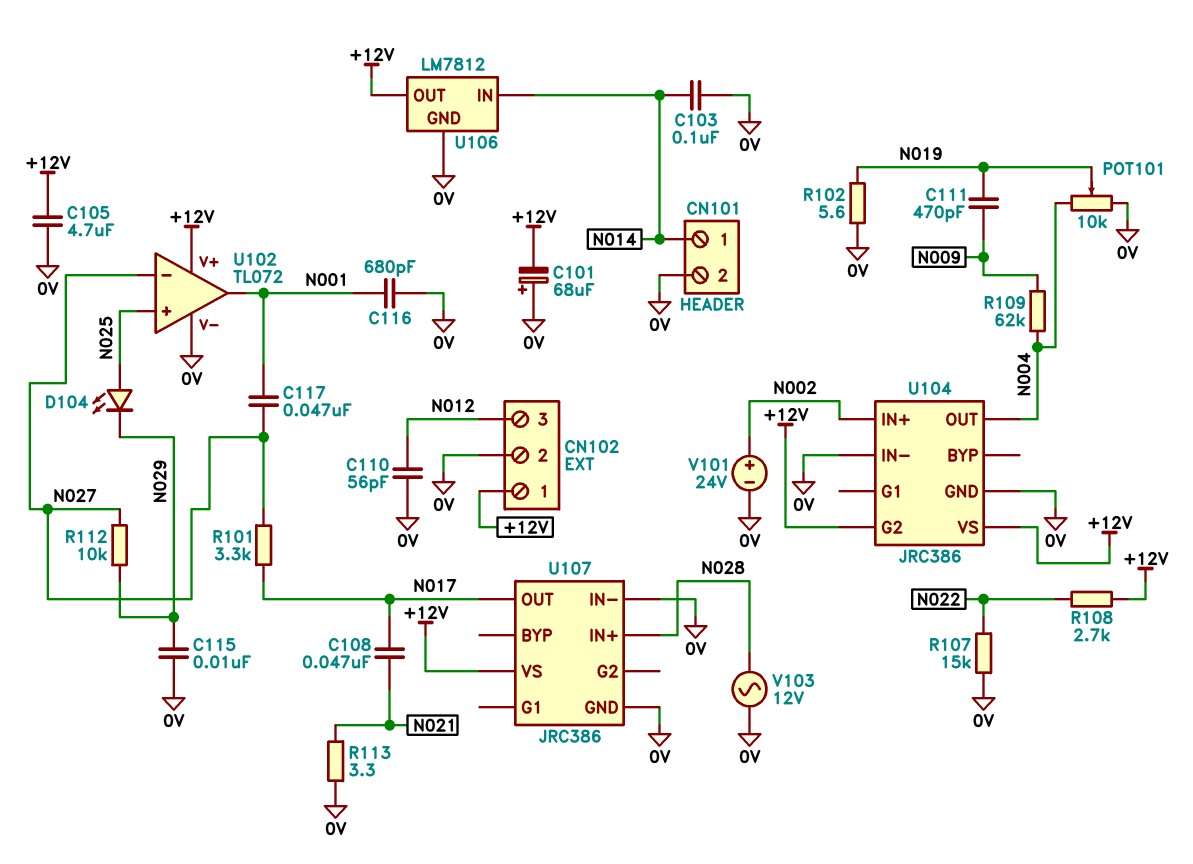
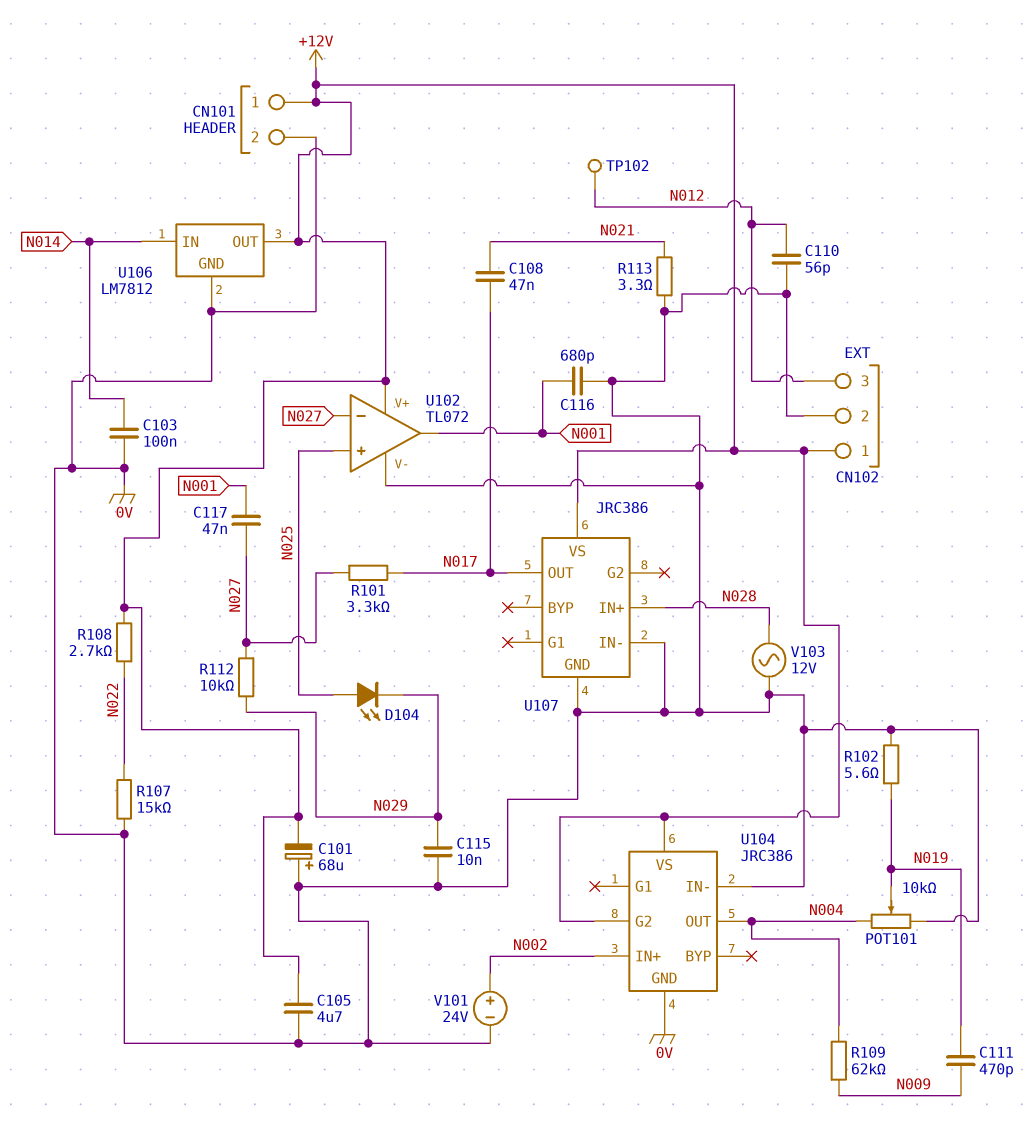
CN101 pin 1: N014 -> +12V
TP102: none -> test point (N012)

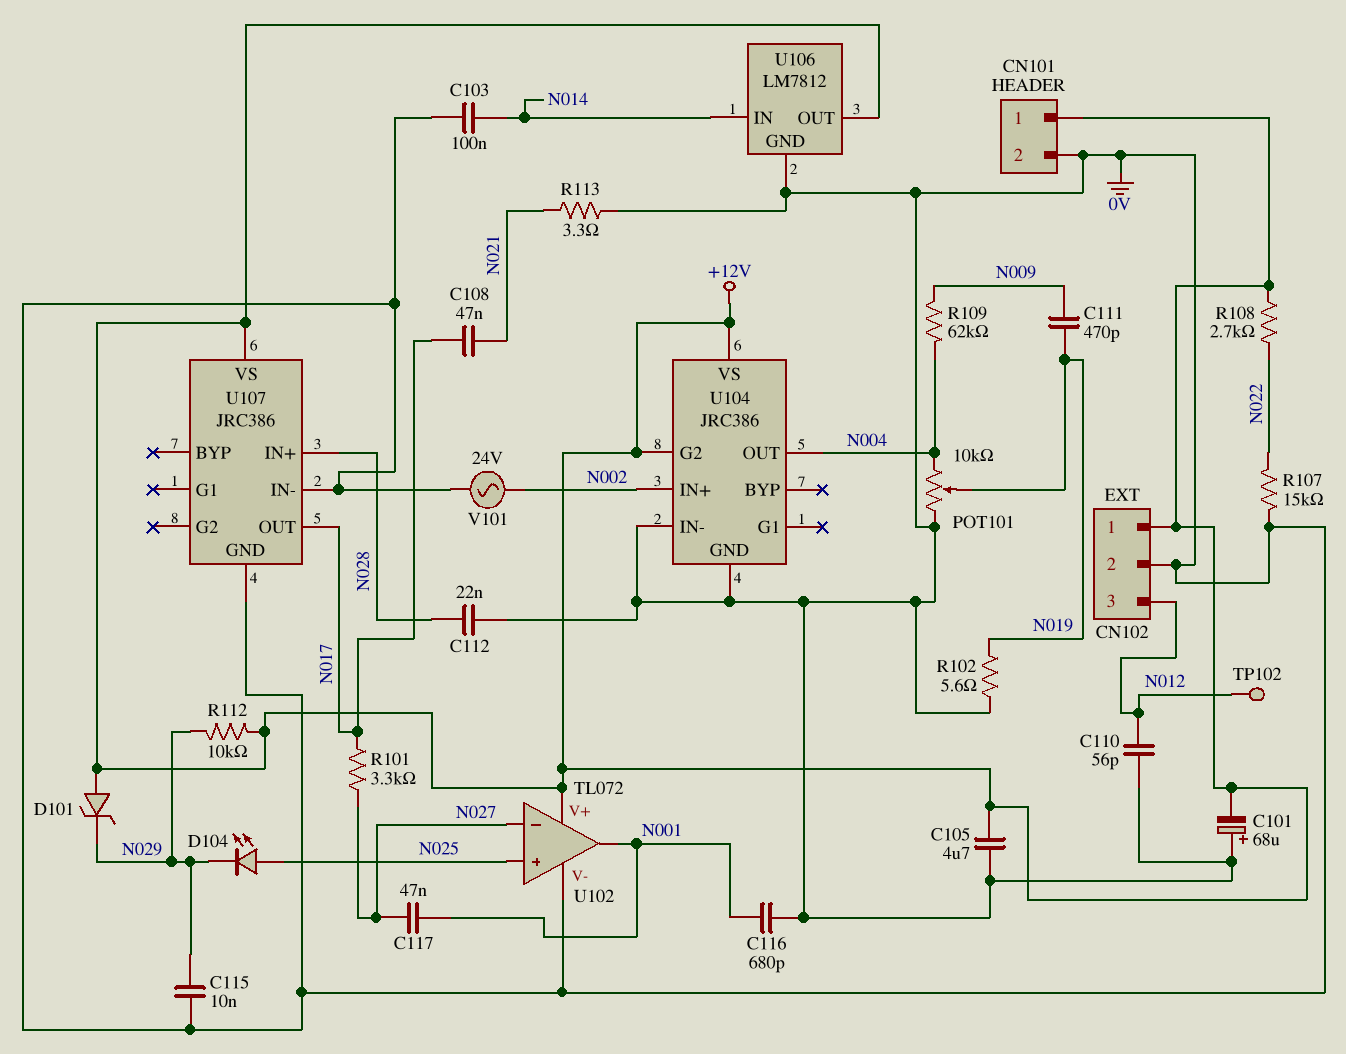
C112: none -> 22nF (0V, N028)
D101: none -> zener (A +12V, K N029)
R112: 10k (N027, N029) -> 10k (+12V, N029)
V101: 24V (plus N002, minus 0V) -> AC 24V (0V, N002)
V103: AC 12V (0V, N028) -> none

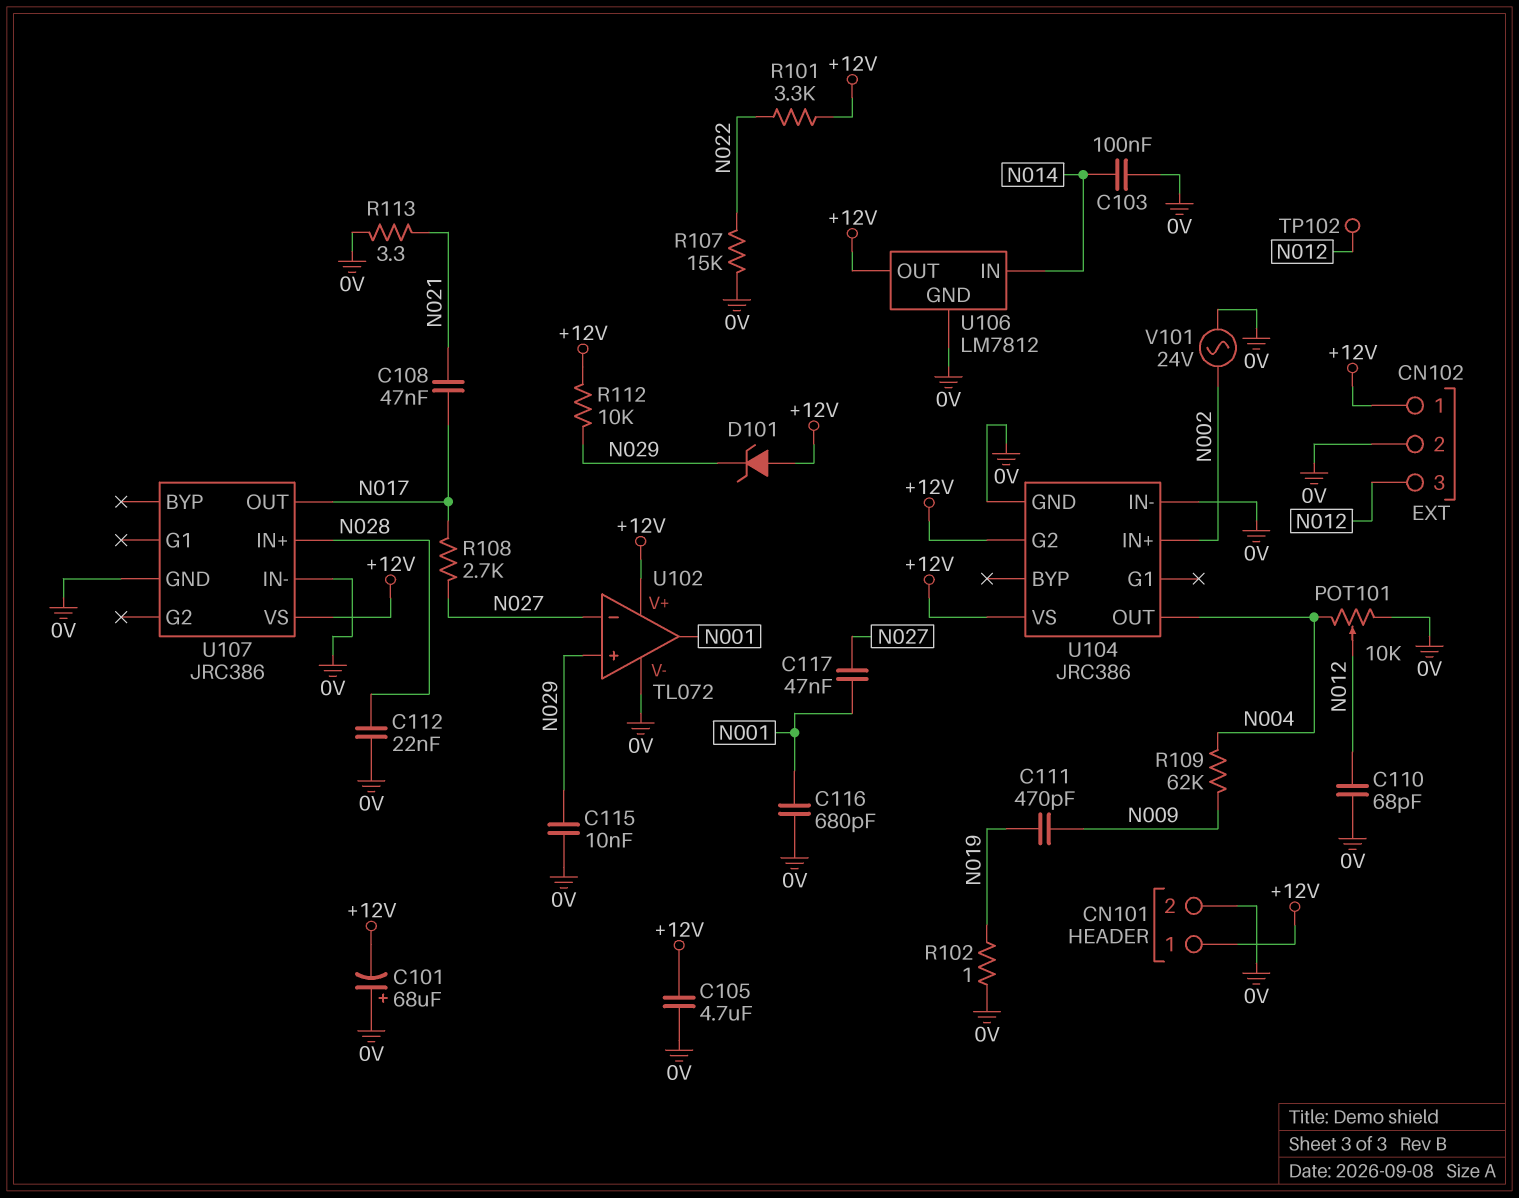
C110: 56pF (0V, N012) -> 68pF (0V, N012)
D104: LED (A N025, K N029) -> none
POT101: 10k (0V, N004, wiper N019) -> 10k (0V, N004, wiper N012)
R101: 3.3k (N017, N027) -> 3.3k (+12V, N022)
R102: 5.6 (0V, N019) -> 1 (0V, N019)
R108: 2.7k (+12V, N022) -> 2.7k (N017, N027)
U102 pin in+: N025 -> N029

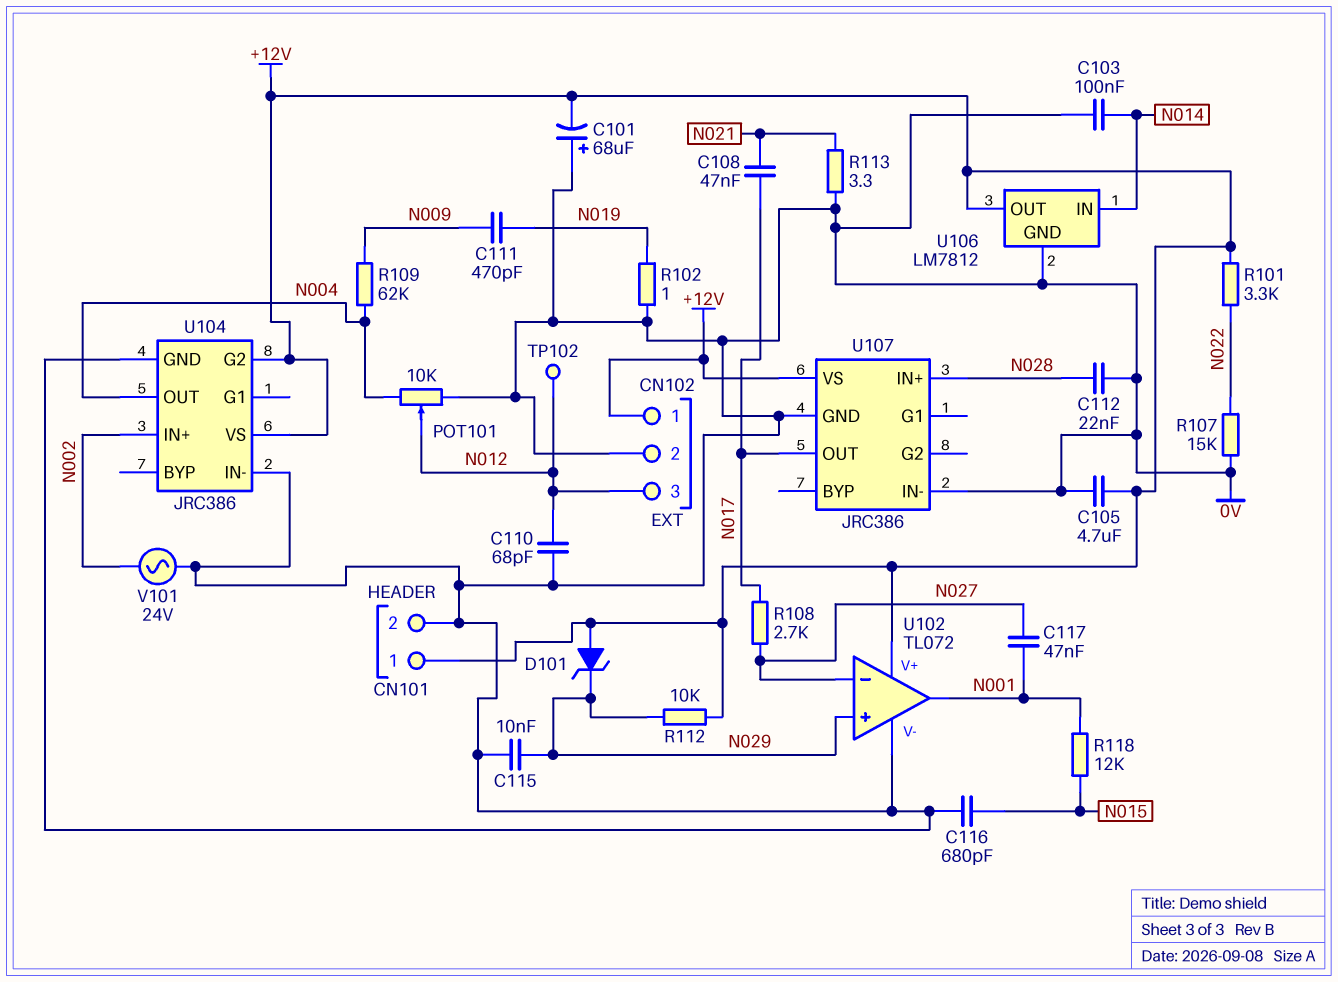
C116: 680pF (0V, N001) -> 680pF (0V, N015)
R118: none -> 12k (N001, N015)

